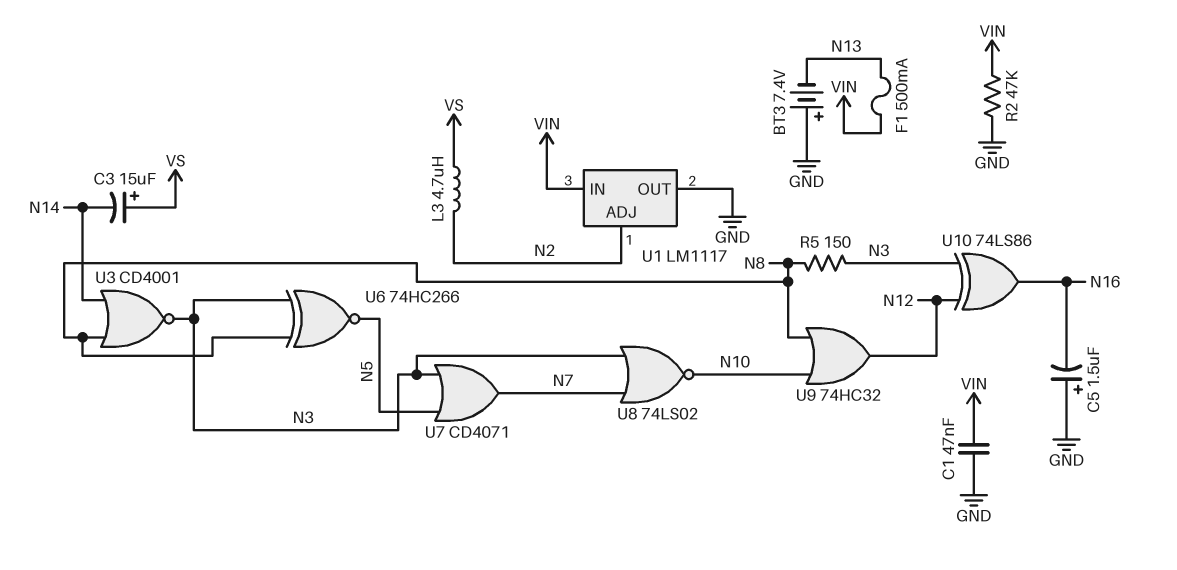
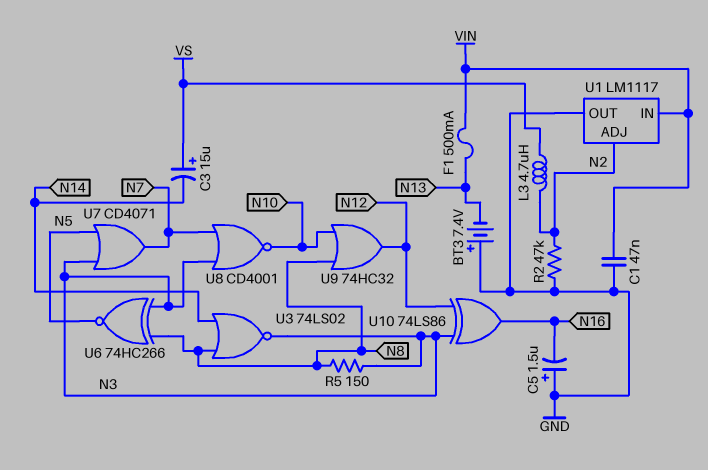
R2: 47k (GND, VIN) -> 47k (GND, N2)
U3: NOR CD4001 (in N8, in N14, out N3) -> NOR 74LS02 (in N8, in N14, out N3)
U8: NOR 74LS02 (in N3, in N7, out N10) -> NOR CD4001 (in N3, in N7, out N10)

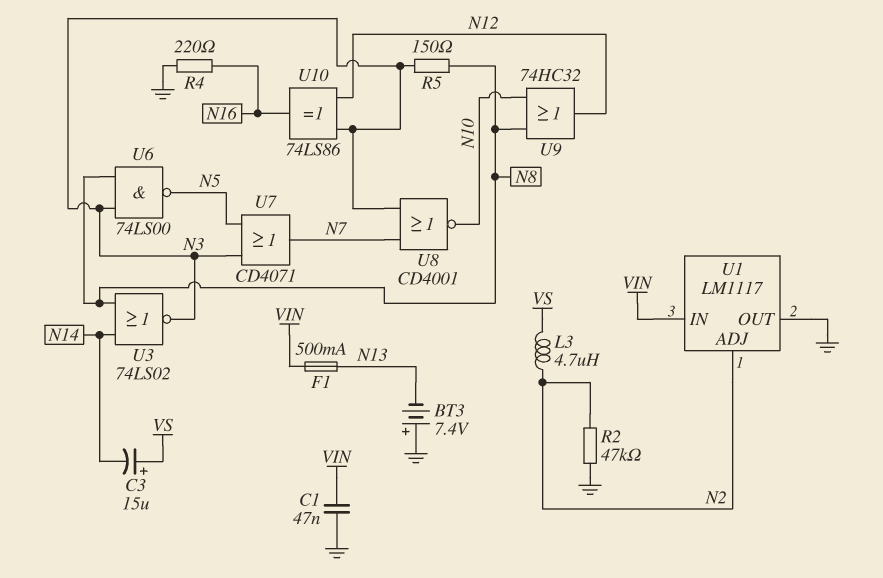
C5: 1.5uF (plus GND, minus N16) -> none
R4: none -> 220 (GND, N16)
U6: XNOR 74HC266 (in N3, in N8, out N5) -> NAND 74LS00 (in N3, in N8, out N5)

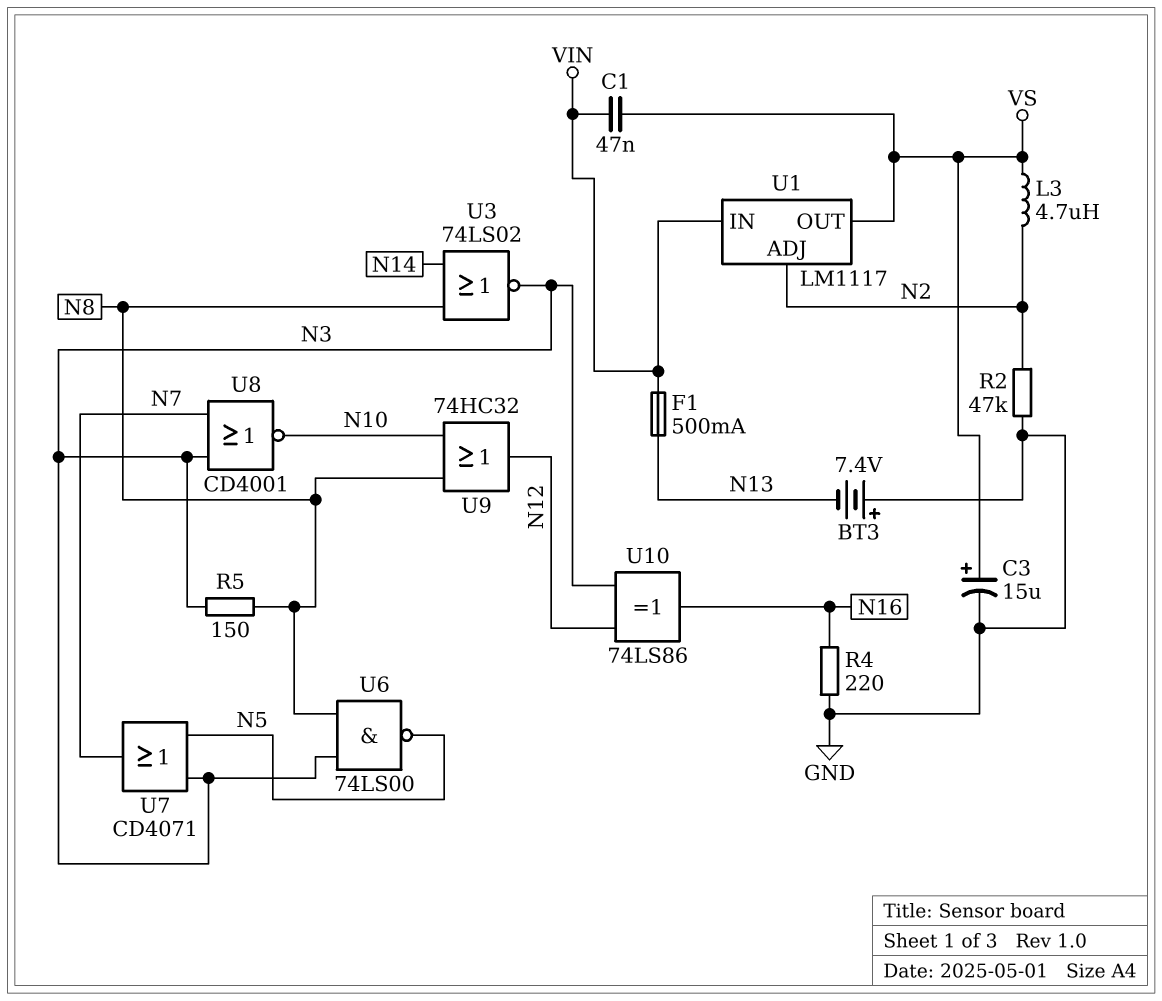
C1: 47nF (GND, VIN) -> 47nF (VIN, VS)
C3: 15uF (plus VS, minus N14) -> 15uF (plus VS, minus GND)
U1 pin OUT: GND -> VS

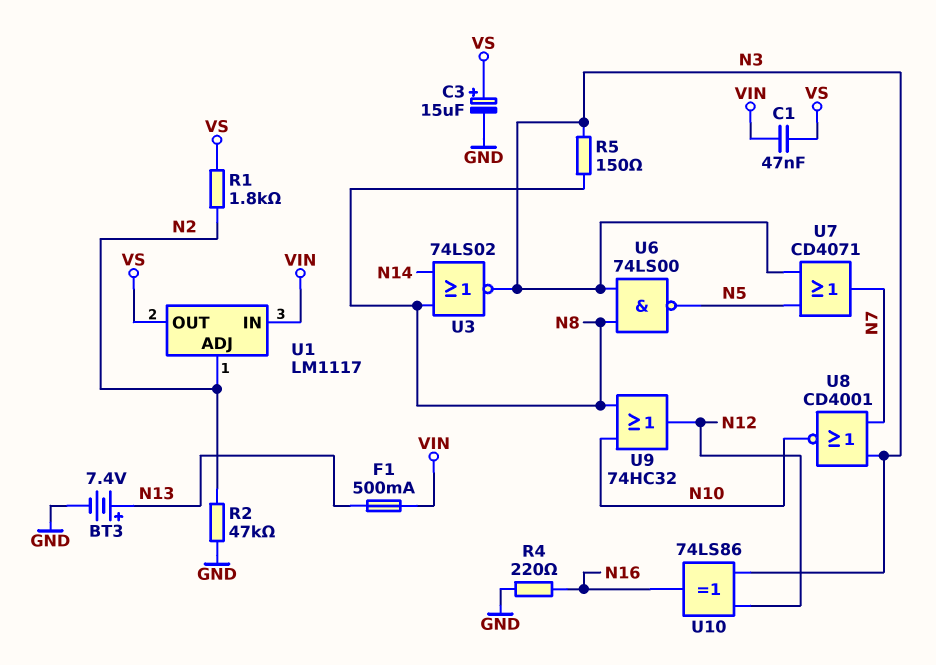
BT3: 7.4V (plus GND, minus N13) -> 7.4V (plus N13, minus GND)
L3: 4.7uH (N2, VS) -> none
R1: none -> 1.8k (N2, VS)

